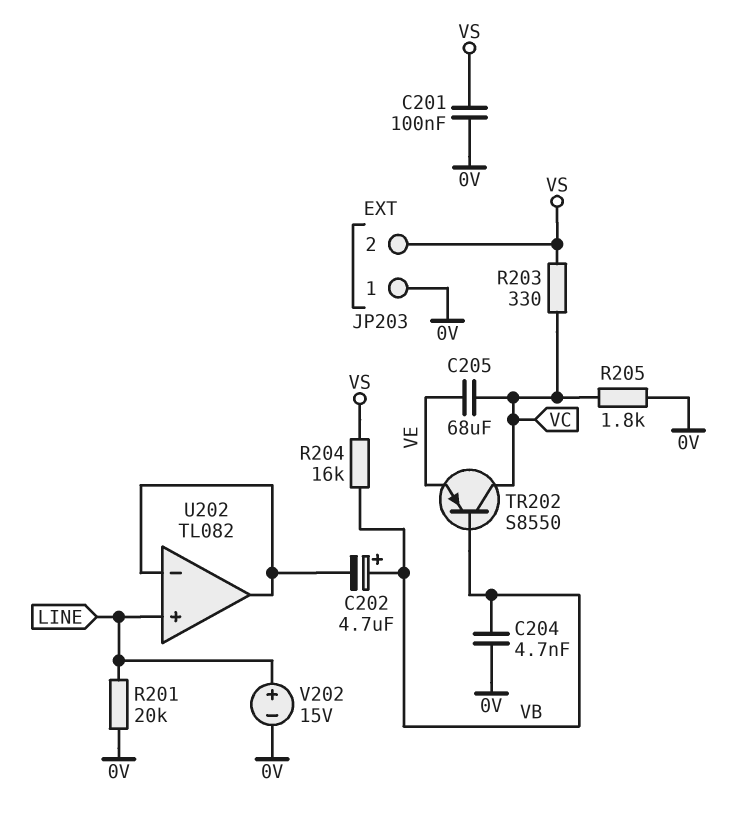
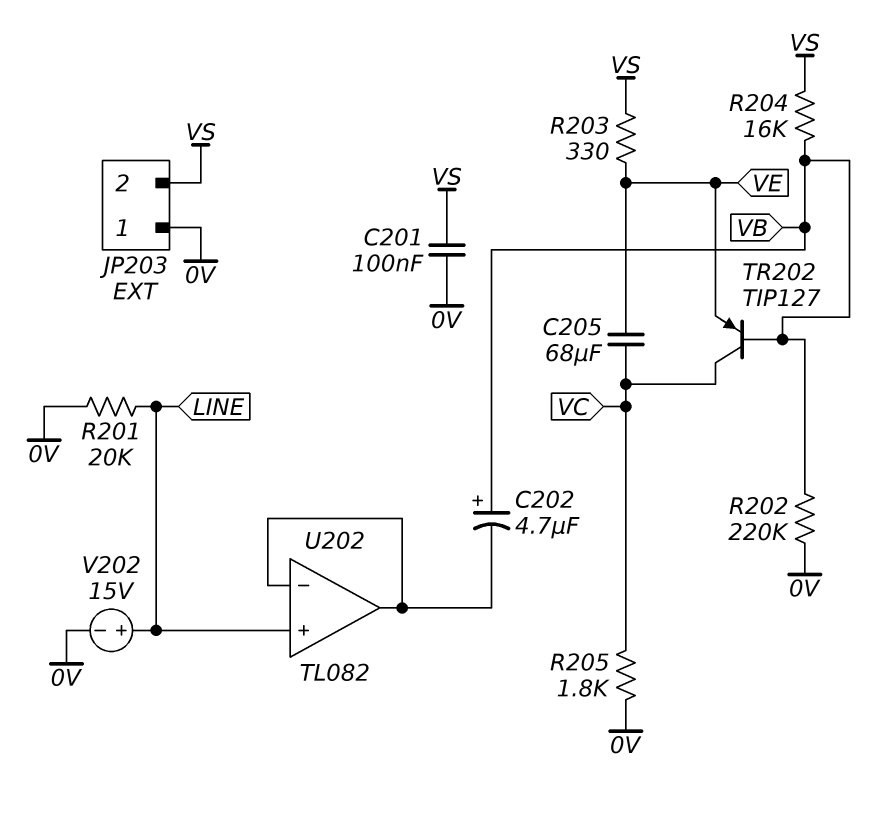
C204: 4.7nF (0V, VB) -> none
R202: none -> 220k (0V, VB)
R203: 330 (VC, VS) -> 330 (VE, VS)
TR202: PNP S8550 (B VB, C VC, E VE) -> PNP TIP127 (B VB, C VC, E VE)

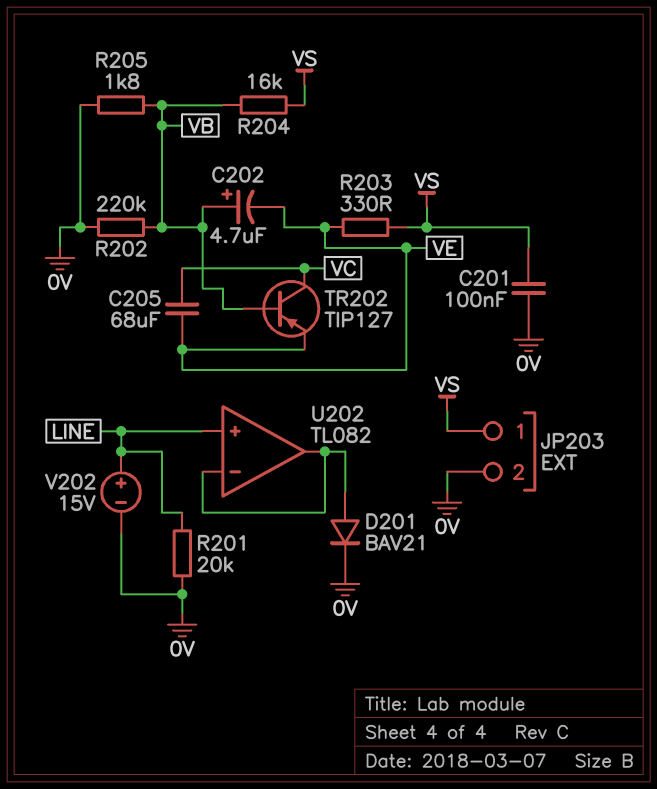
C202: 4.7uF (plus VB, minus U202/in-) -> 4.7uF (plus VB, minus VE)
D201: none -> diode BAV21 (A U202/in-, K 0V)
JP203 pin 1: 0V -> VS
JP203 pin 2: VS -> 0V
R205: 1.8k (0V, VC) -> 1.8k (0V, VB)

